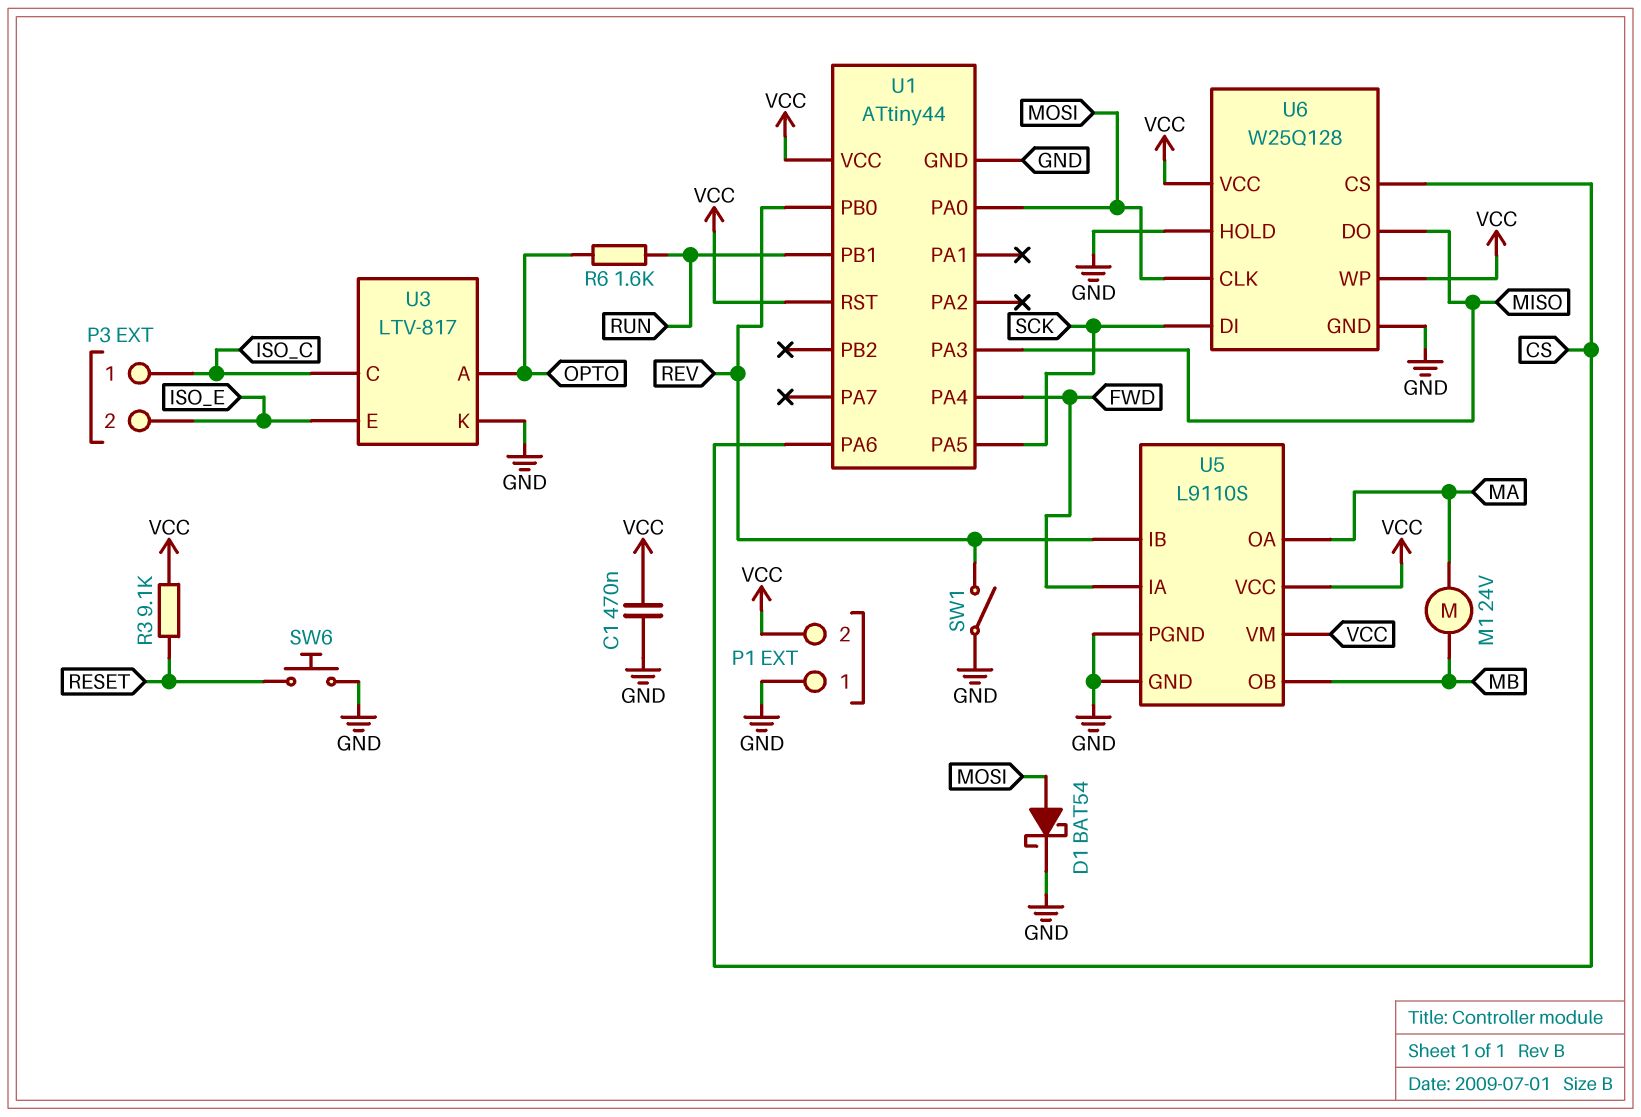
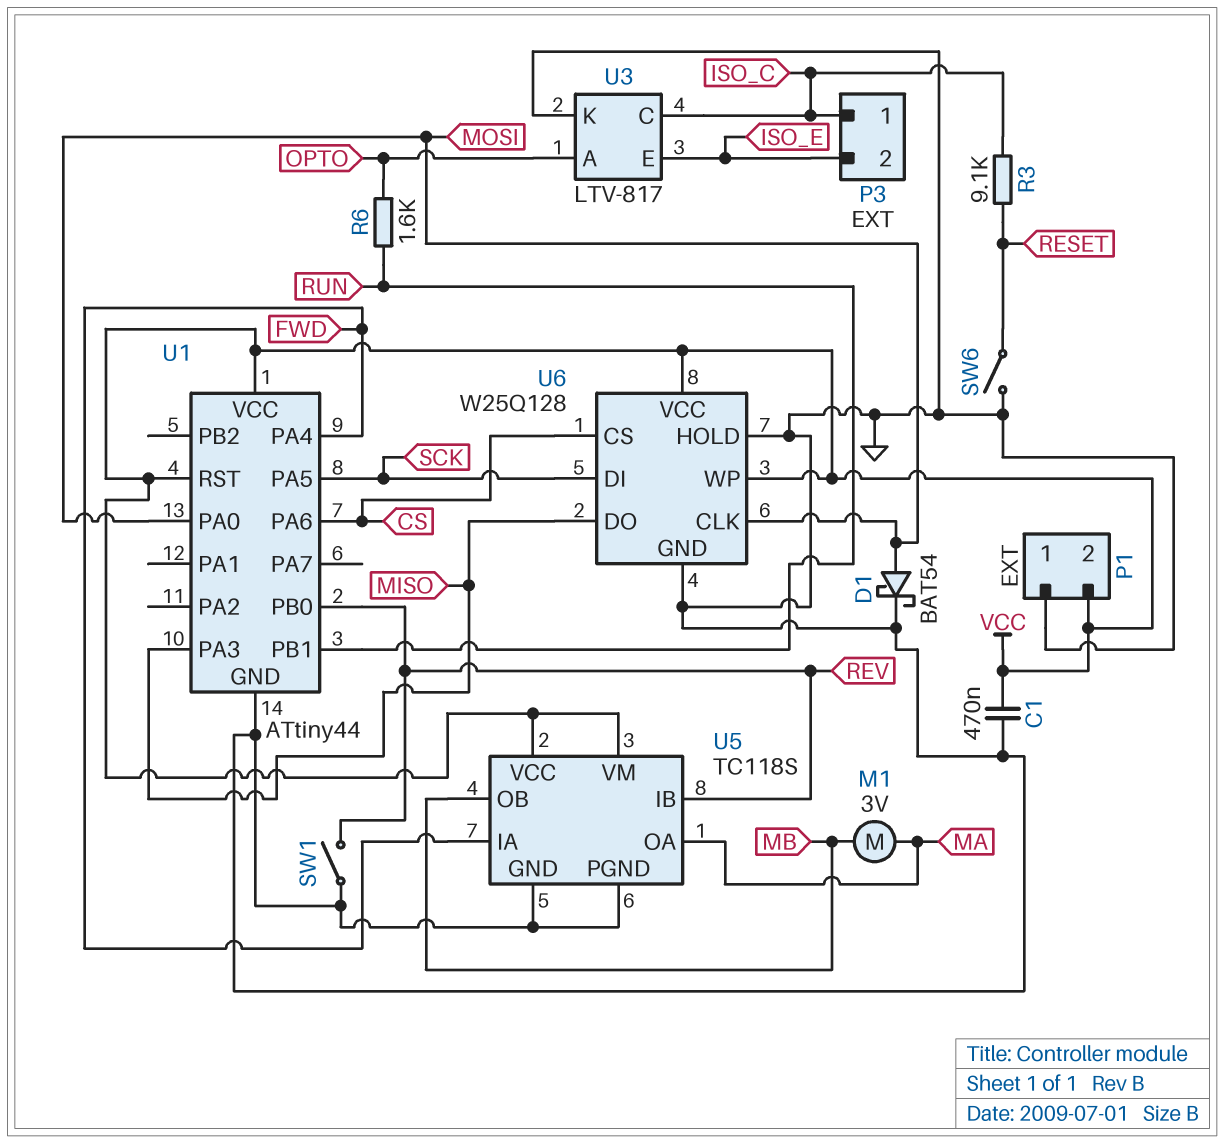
M1: motor 24V (MA, MB) -> motor 3V (MA, MB)
R3: 9.1k (RESET, VCC) -> 9.1k (ISO_C, RESET)
SW6: button (GND, RESET) -> switch (GND, RESET)
U5: L9110S -> TC118S

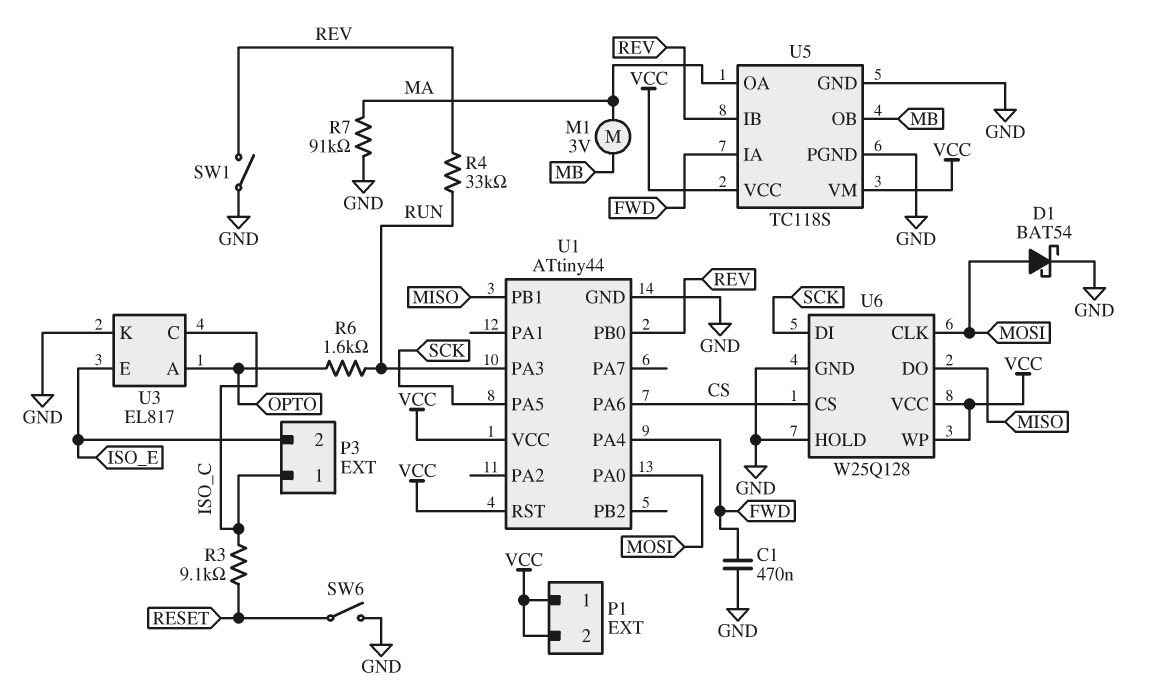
C1: 470nF (GND, VCC) -> 470nF (FWD, GND)
P1 pin 1: GND -> VCC
R4: none -> 33k (REV, RUN)
R7: none -> 91k (GND, MA)
U1 pin PA3: MISO -> RUN
U1 pin PB1: RUN -> MISO
U3: LTV-817 -> EL817

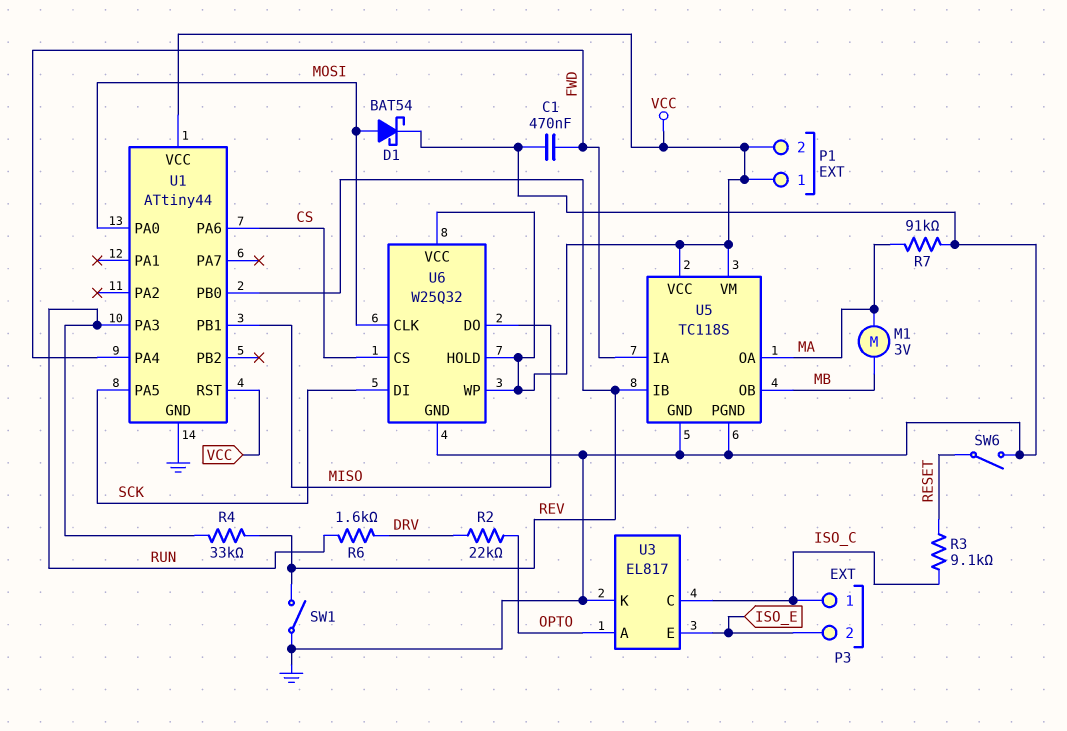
R2: none -> 22k (DRV, OPTO)
R6: 1.6k (OPTO, RUN) -> 1.6k (DRV, RUN)
U6: W25Q128 -> W25Q32
U6 pin HOLD: GND -> VCC

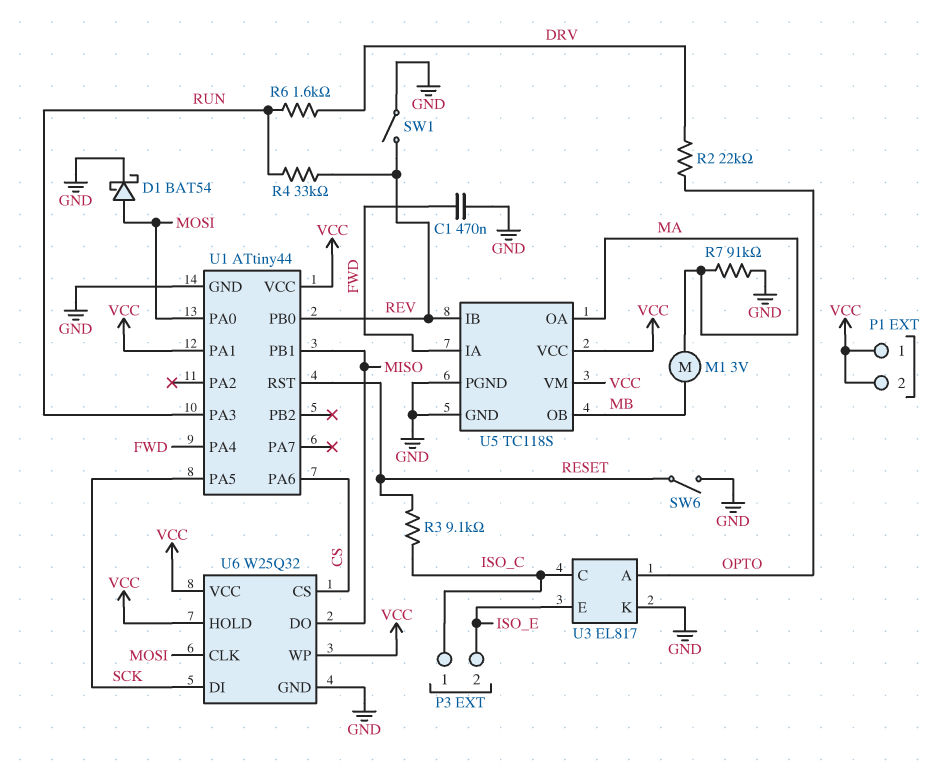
U1 pin PA1: none -> VCC
U1 pin RST: VCC -> RESET

